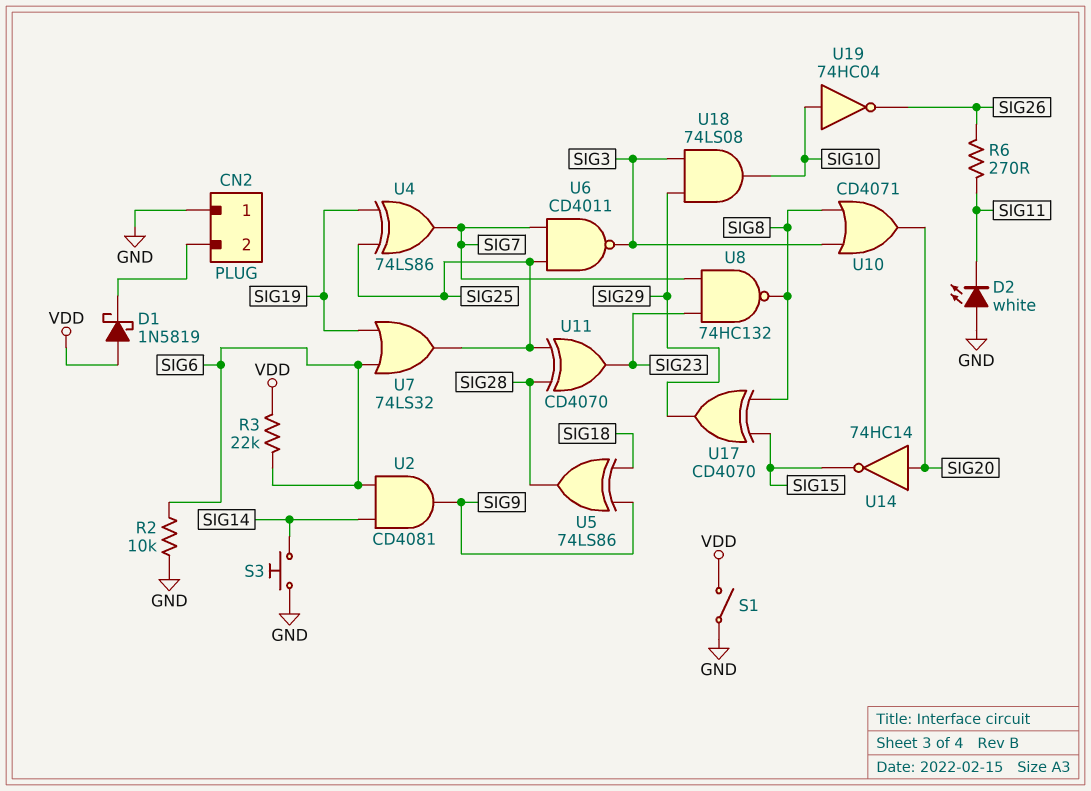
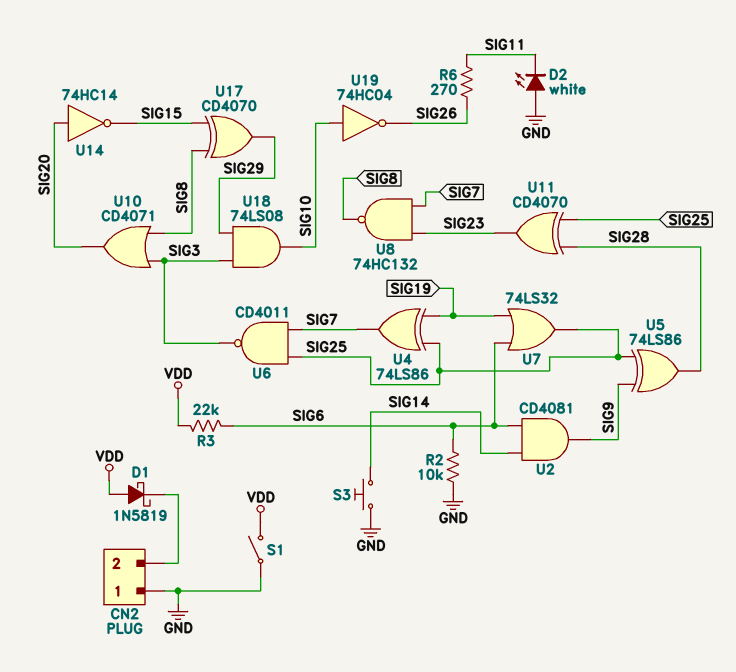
U5: XOR 74LS86 (in SIG9, in SIG18, out SIG28) -> XOR 74LS86 (in SIG9, in SIG25, out SIG28)

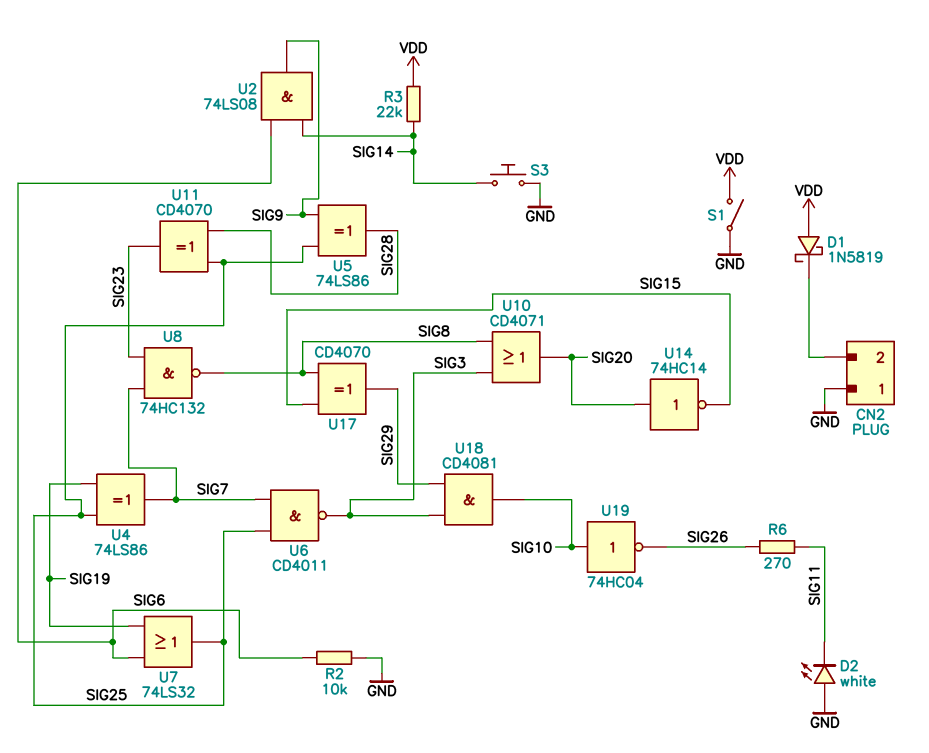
R3: 22k (SIG6, VDD) -> 22k (SIG14, VDD)
U2: AND CD4081 (in SIG6, in SIG14, out SIG9) -> AND 74LS08 (in SIG6, in SIG14, out SIG9)
U18: AND 74LS08 (in SIG3, in SIG29, out SIG10) -> AND CD4081 (in SIG3, in SIG29, out SIG10)

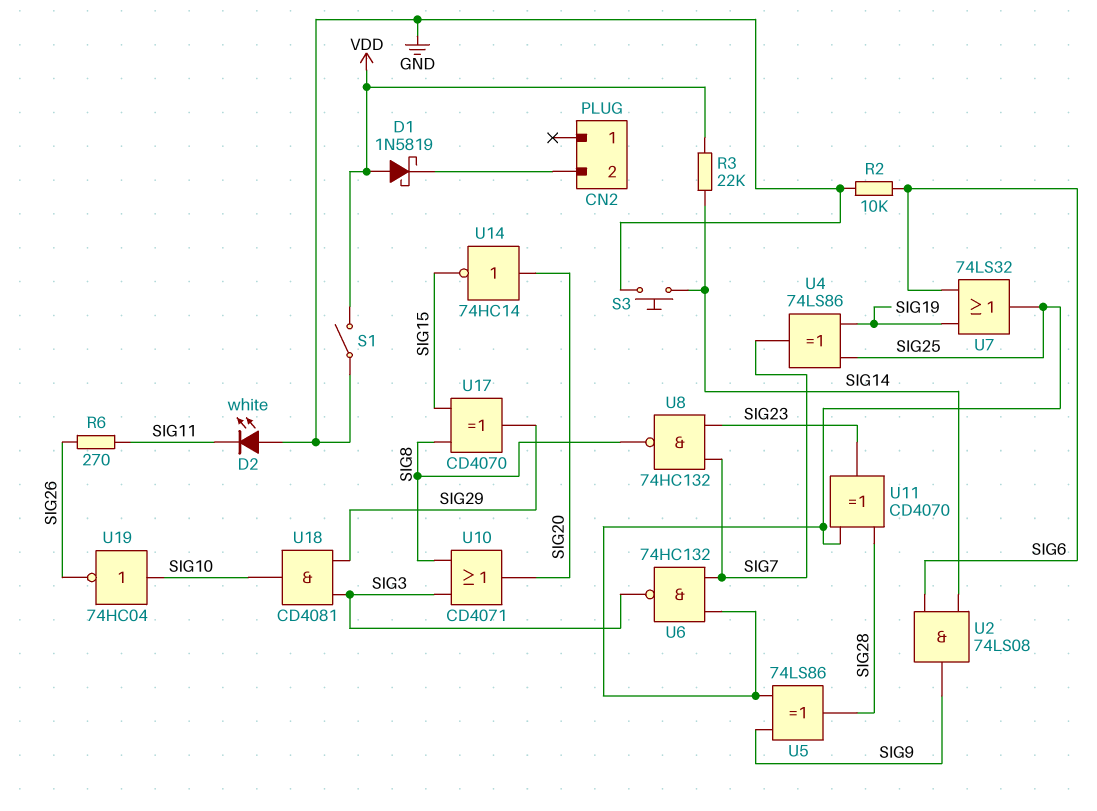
CN2 pin 1: GND -> none
U6: NAND CD4011 (in SIG7, in SIG25, out SIG3) -> NAND 74HC132 (in SIG7, in SIG25, out SIG3)

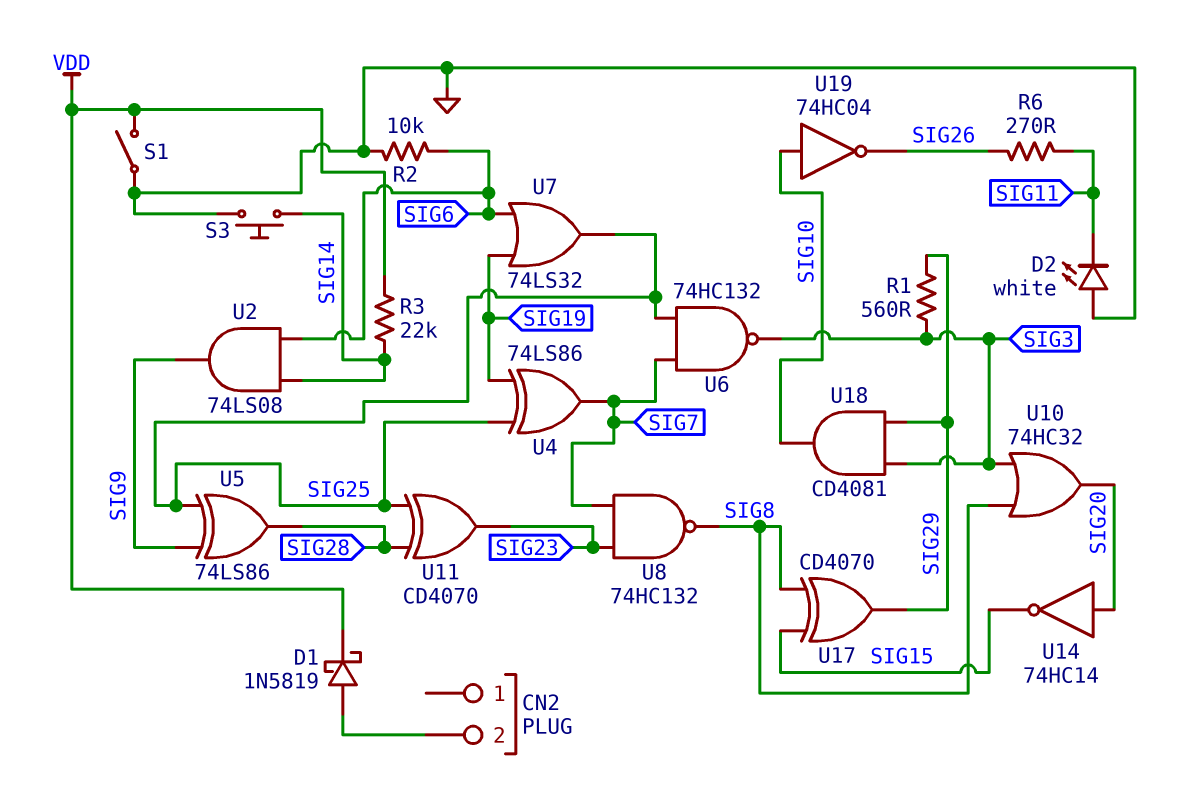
D1: schottky 1N5819 (A VDD, K CN2/2) -> schottky 1N5819 (A CN2/2, K VDD)
R1: none -> 560 (SIG3, SIG29)
U10: OR CD4071 (in SIG3, in SIG8, out SIG20) -> OR 74HC32 (in SIG3, in SIG8, out SIG20)

